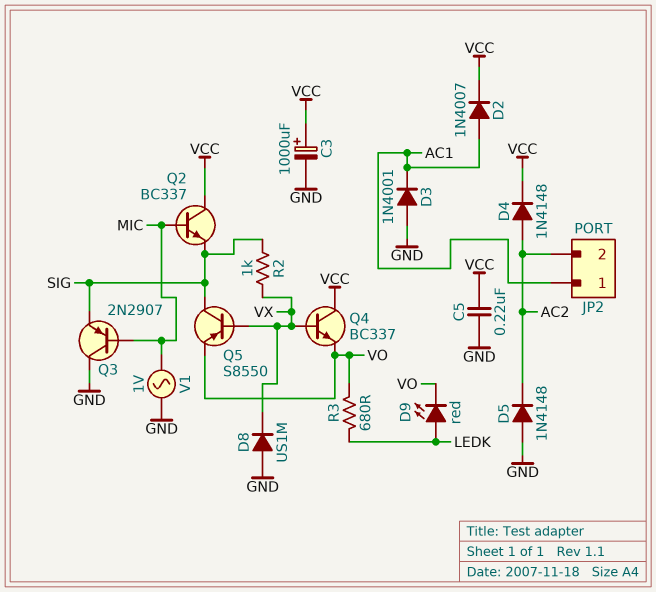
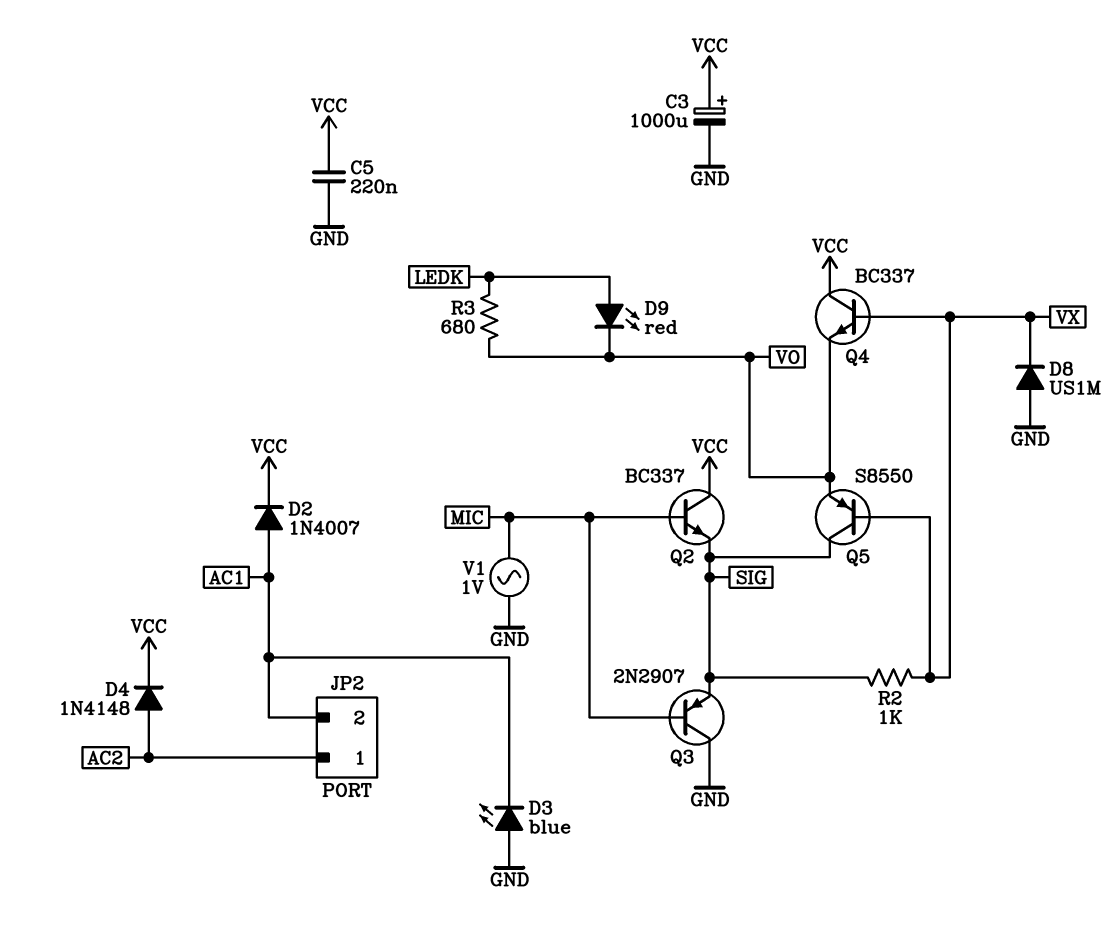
D3: diode 1N4001 (A GND, K AC1) -> LED blue (A GND, K AC1)
D5: diode 1N4148 (A GND, K AC2) -> none
JP2 pin 1: AC1 -> AC2
JP2 pin 2: AC2 -> AC1

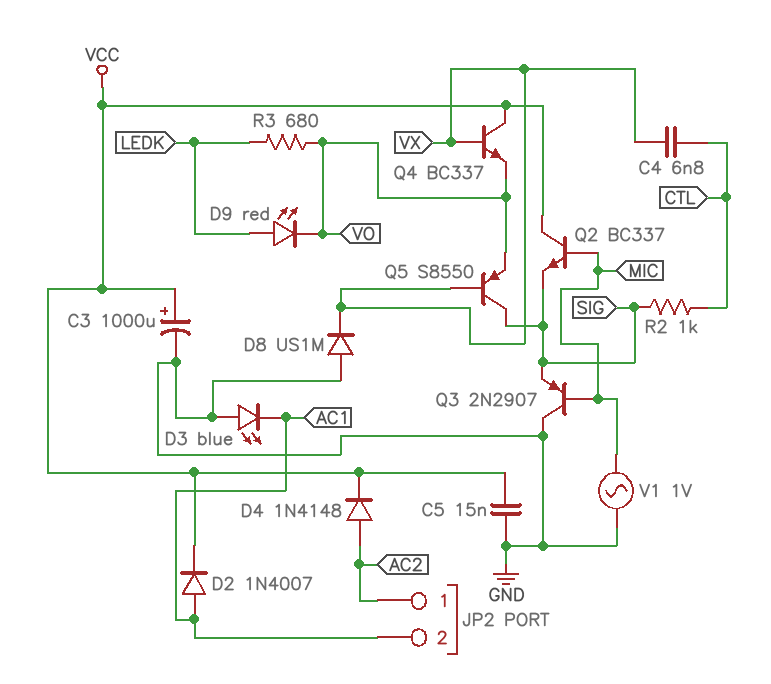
C4: none -> 6.8nF (CTL, VX)
C5: 220nF (GND, VCC) -> 15nF (GND, VCC)
R2: 1k (SIG, VX) -> 1k (CTL, SIG)

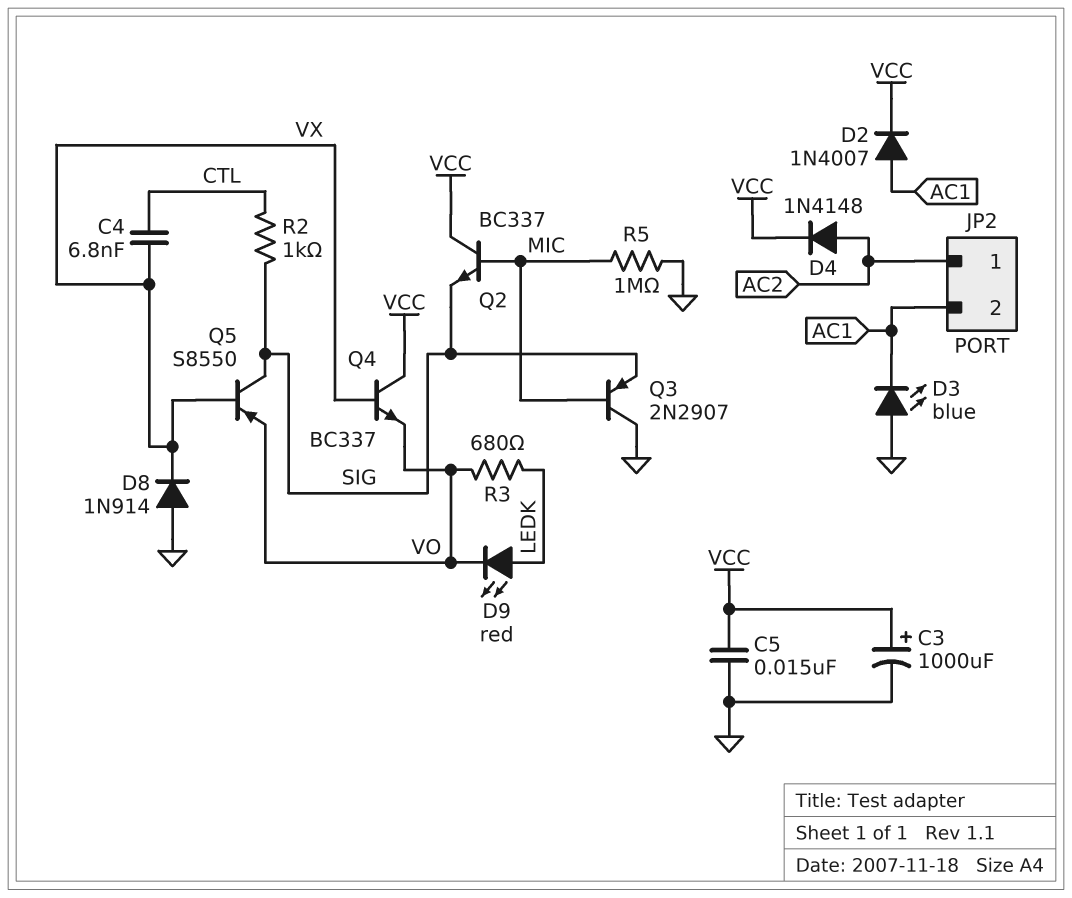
D8: diode US1M (A GND, K VX) -> diode 1N914 (A GND, K VX)
R5: none -> 1M (GND, MIC)
V1: AC 1V (GND, MIC) -> none

